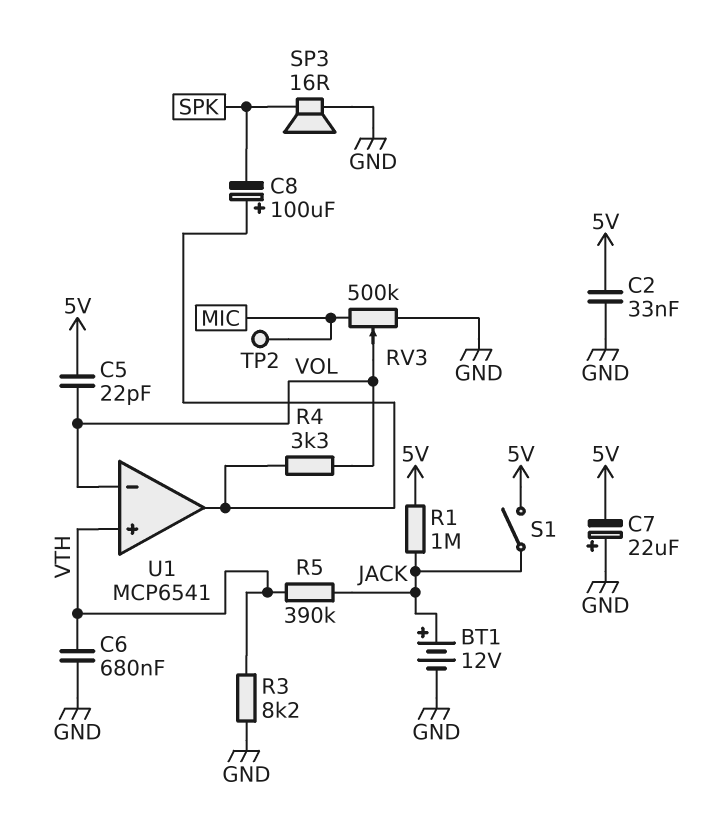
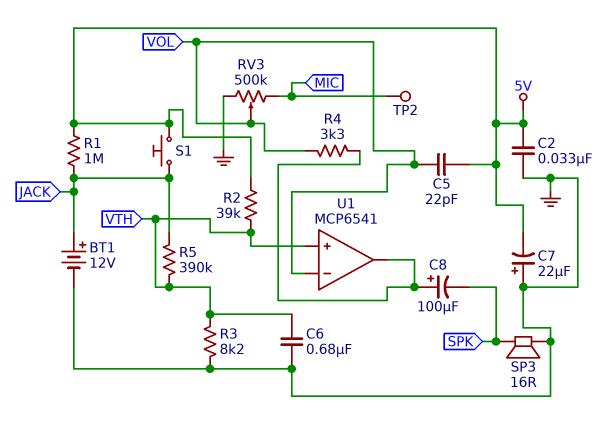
R2: none -> 39k (5V, VTH)
S1: switch (5V, JACK) -> button (5V, JACK)

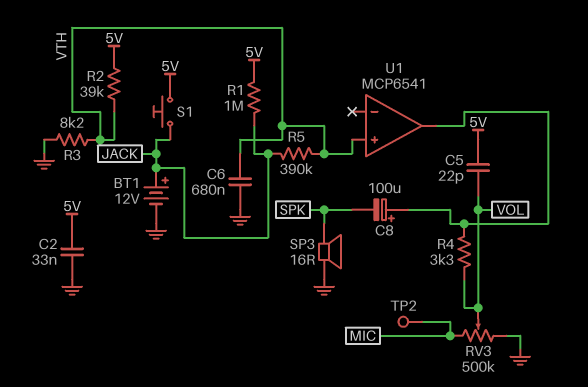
C7: 22uF (plus GND, minus 5V) -> none
U1 pin in-: VOL -> none

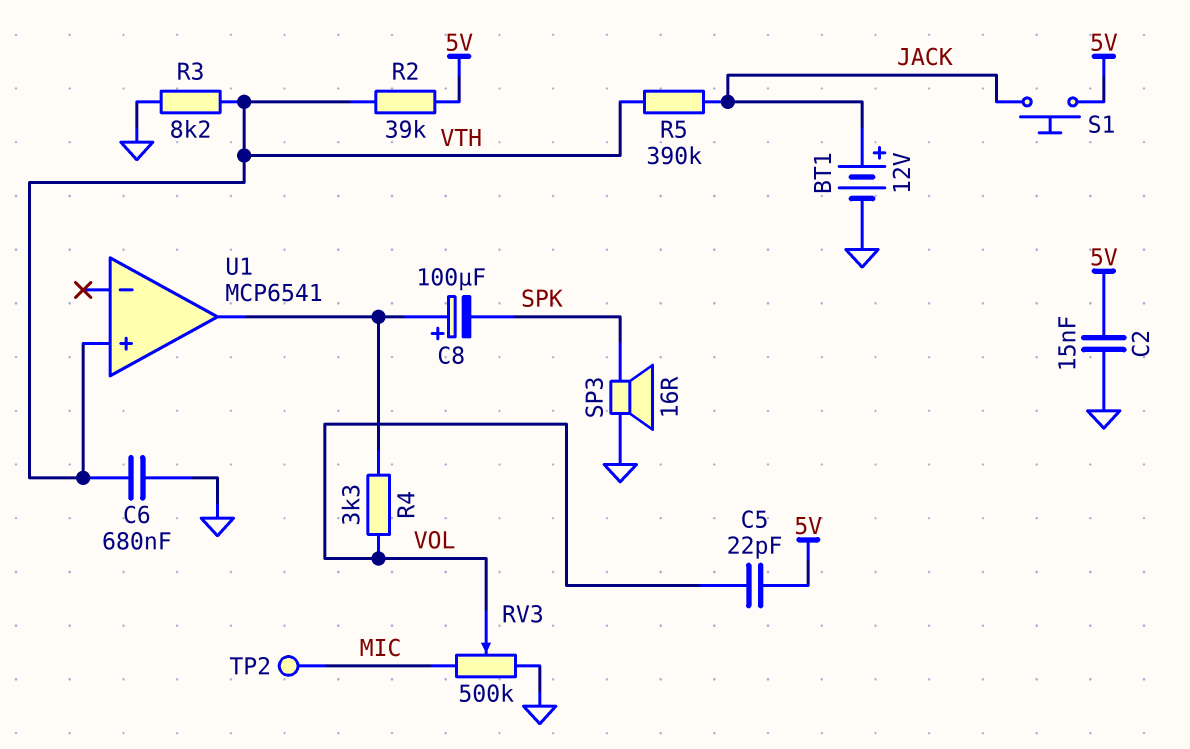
C2: 33nF (5V, GND) -> 15nF (5V, GND)
R1: 1M (5V, JACK) -> none

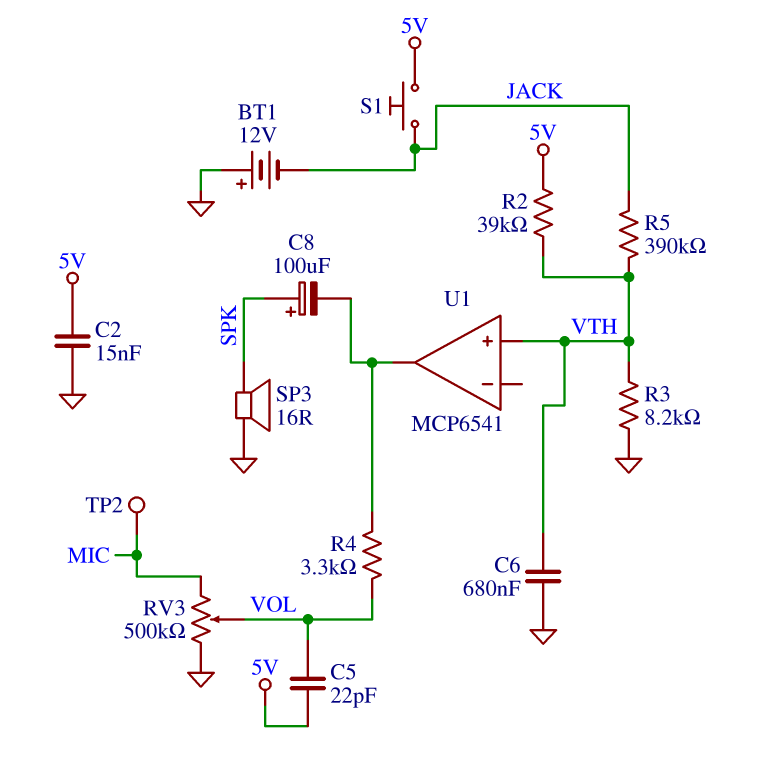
BT1: 12V (plus JACK, minus GND) -> 12V (plus GND, minus JACK)
C8: 100uF (plus U1/out, minus SPK) -> 100uF (plus SPK, minus U1/out)

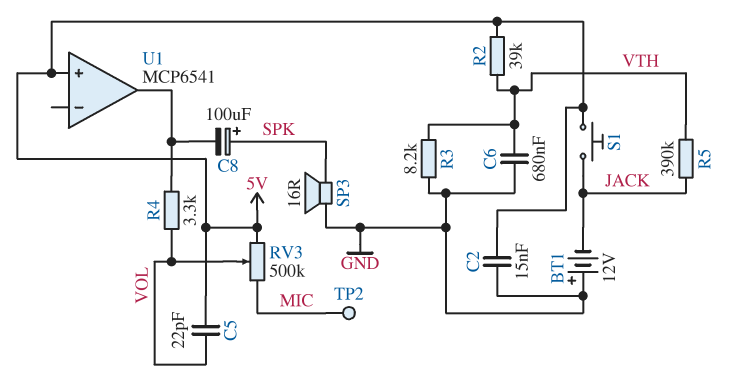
RV3: 500k (GND, MIC, wiper VOL) -> 500k (5V, MIC, wiper VOL)
U1 pin in+: VTH -> 5V

